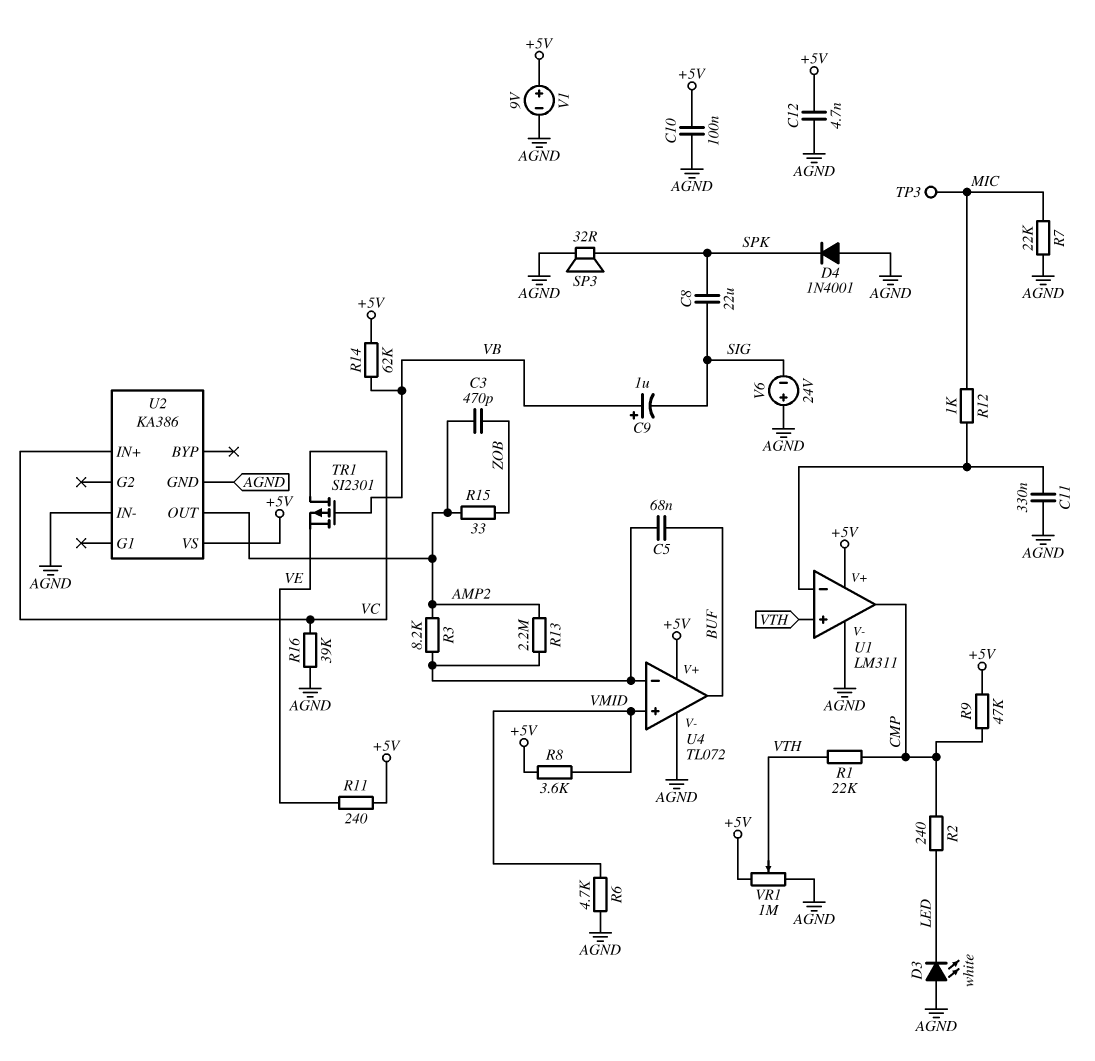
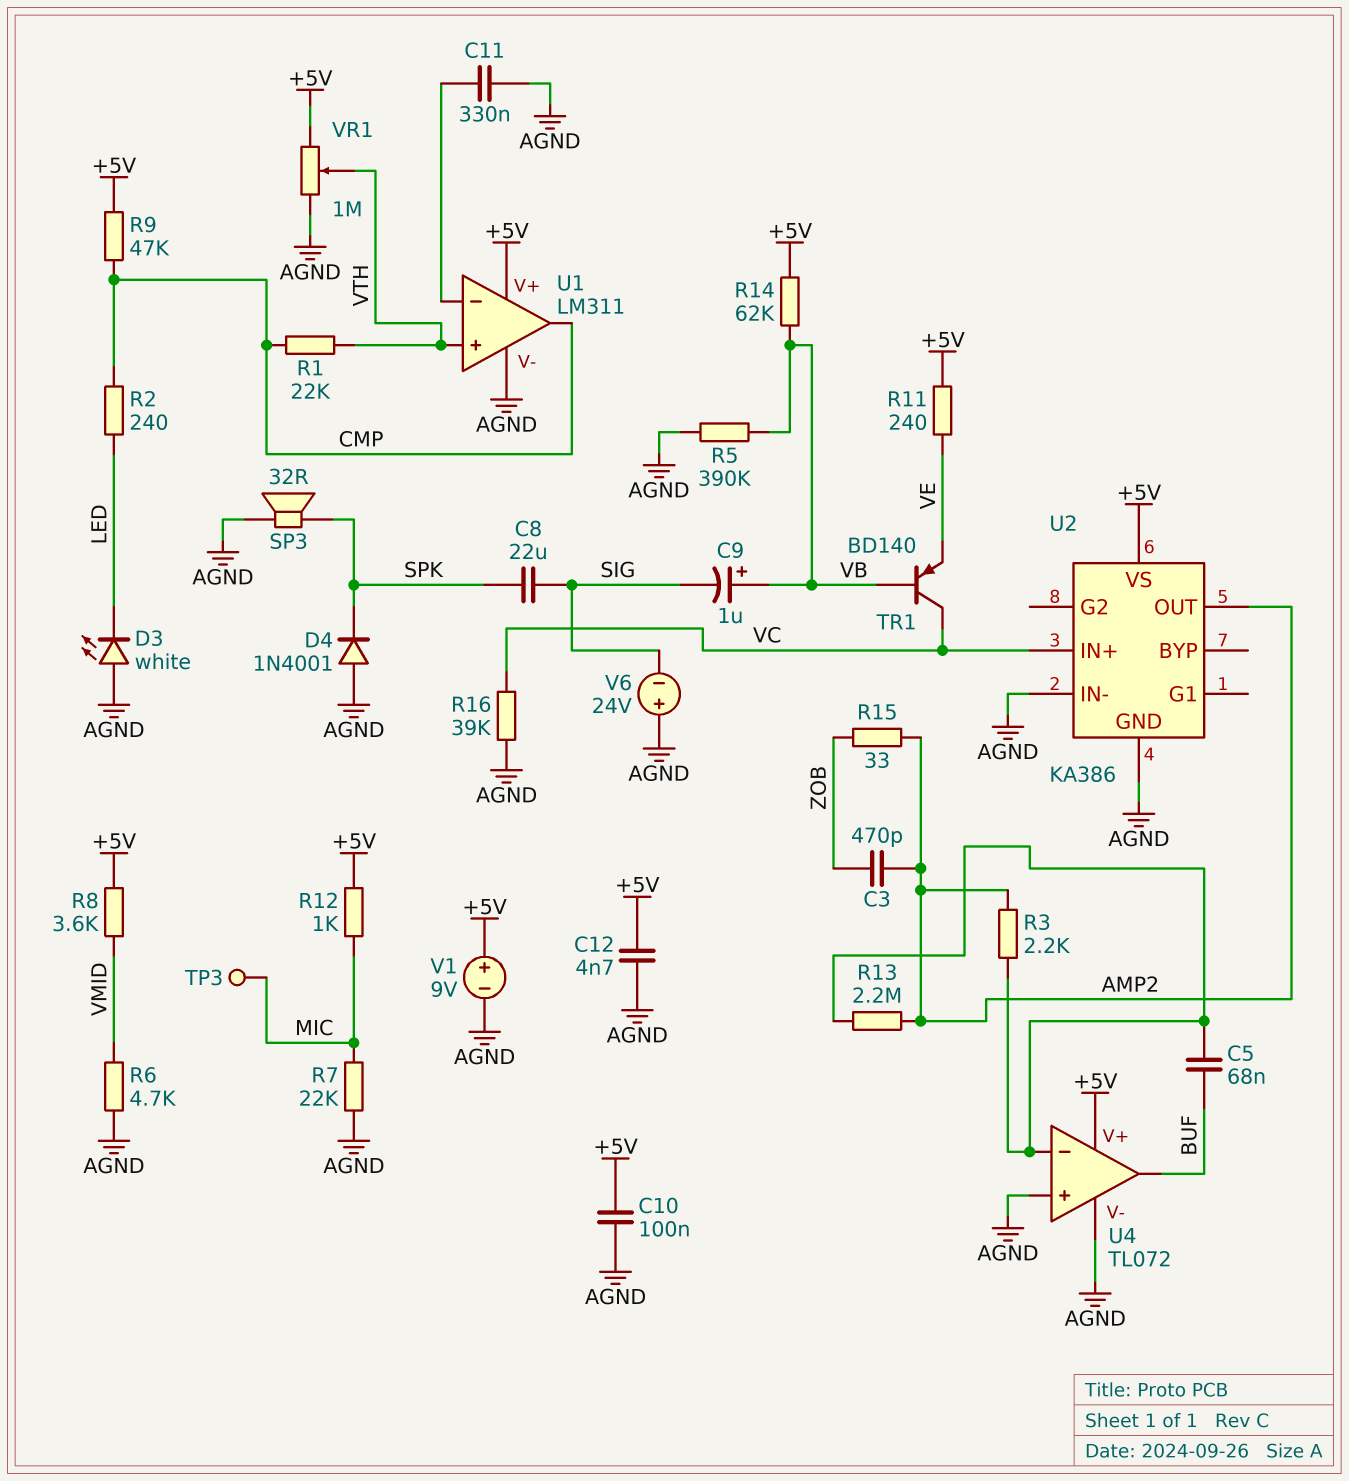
R3: 8.2k (AMP2, U4/in-) -> 2.2k (AMP2, U4/in-)
R5: none -> 390k (AGND, VB)
R12: 1k (MIC, U1/in-) -> 1k (+5V, MIC)
TR1: PMOS SI2301 (G VB, D VC, S VE) -> PNP BD140 (B VB, C VC, E VE)
U4 pin in+: VMID -> AGND

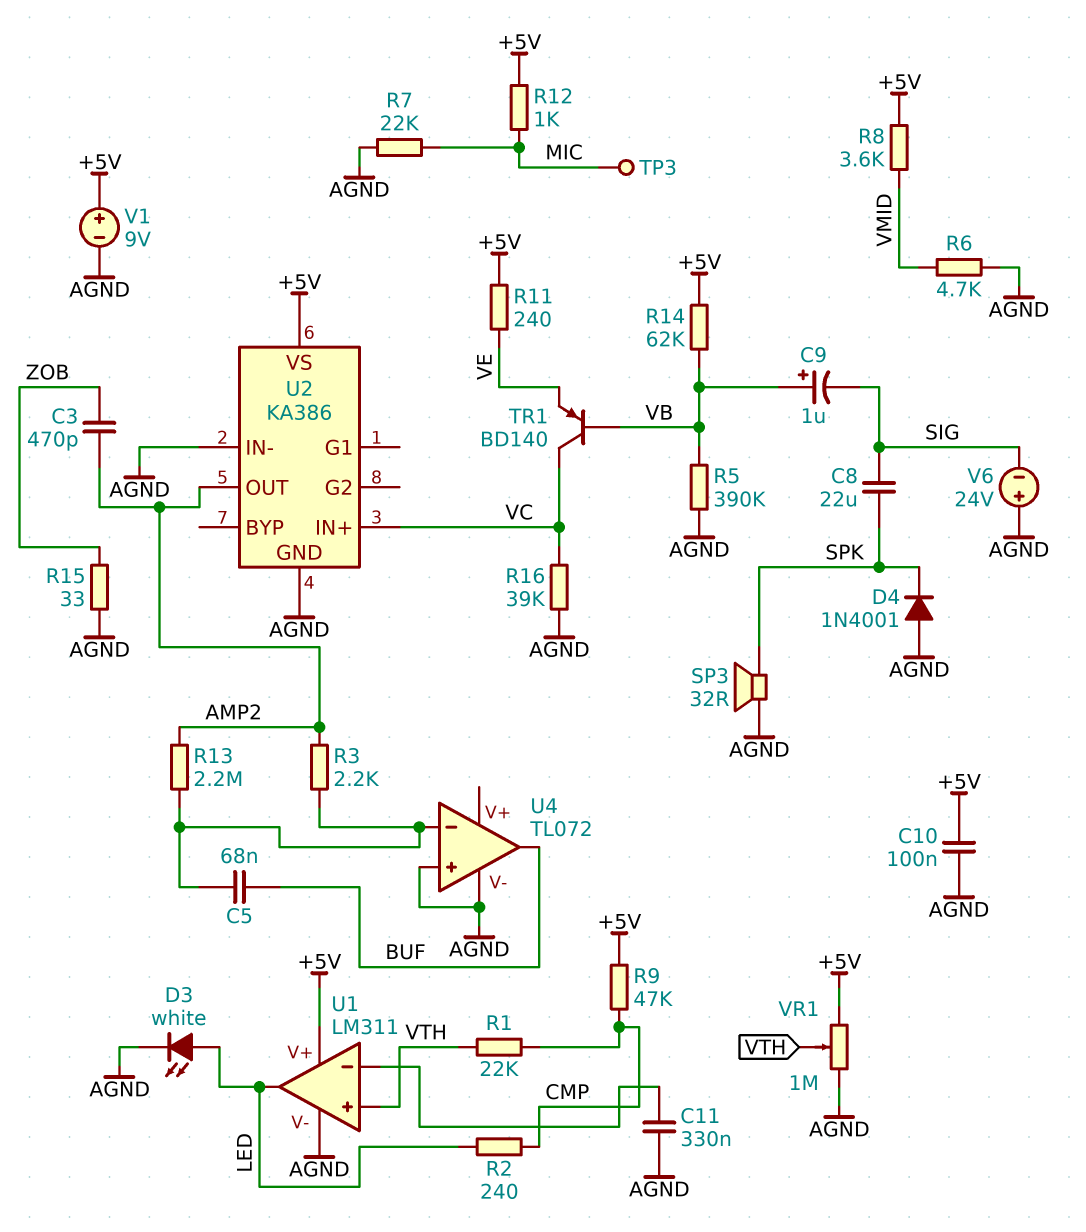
C12: 4.7nF (+5V, AGND) -> none
D3: LED white (A AGND, K LED) -> LED white (A LED, K AGND)
R15: 33 (AMP2, ZOB) -> 33 (AGND, ZOB)
U1 pin out: CMP -> LED
U4 pin V+: +5V -> none

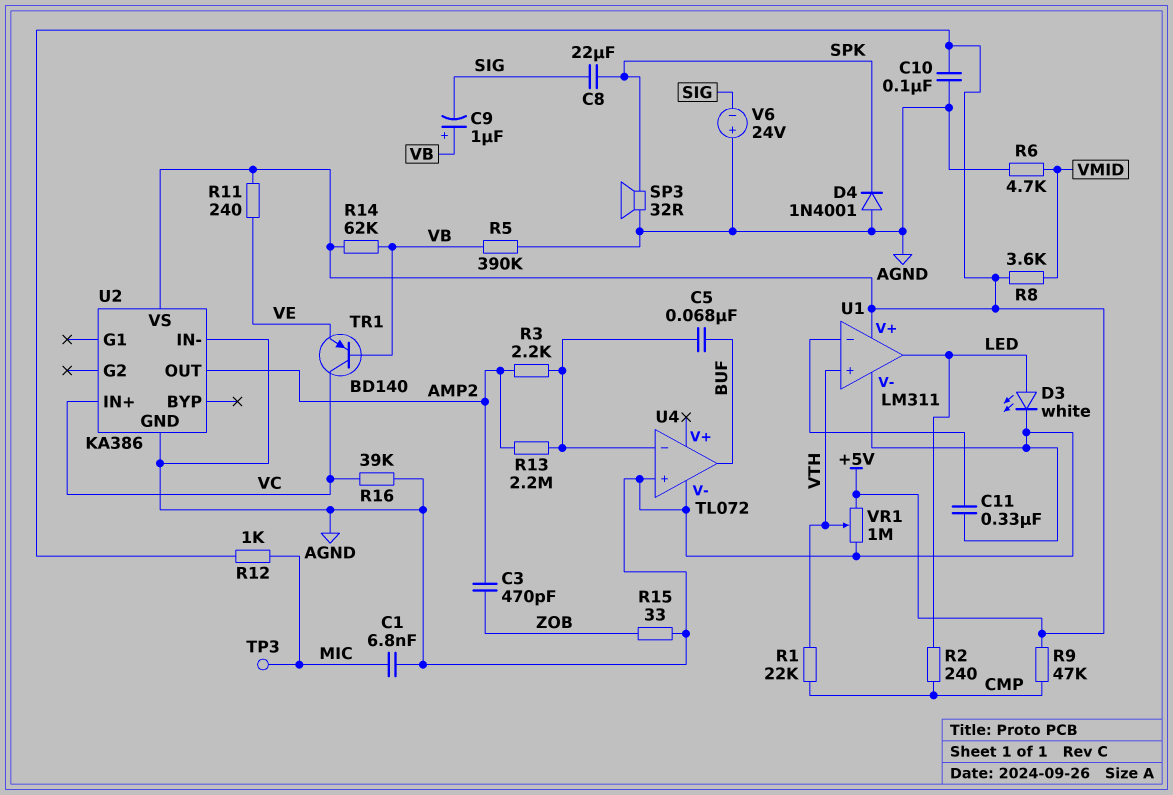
C1: none -> 6.8nF (AGND, MIC)
R7: 22k (AGND, MIC) -> none
V1: 9V (plus +5V, minus AGND) -> none

